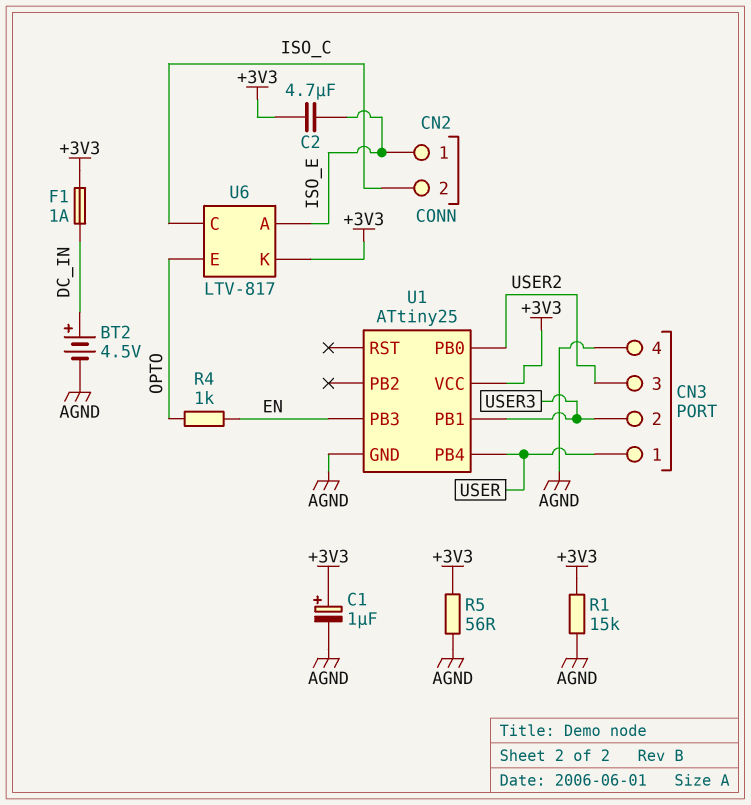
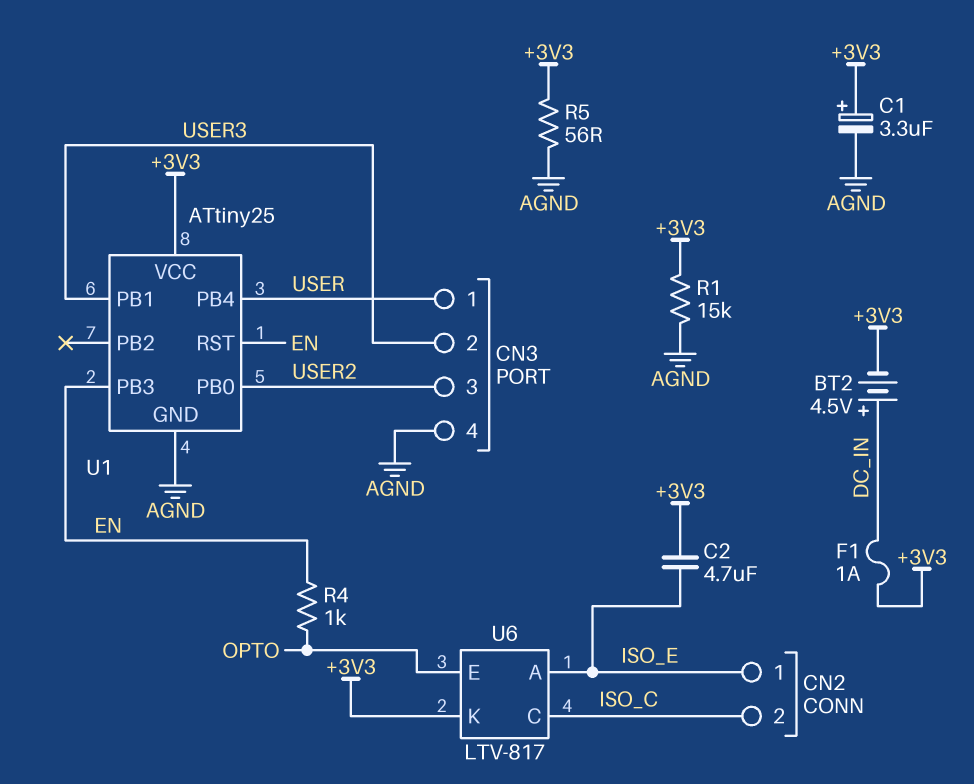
BT2: 4.5V (plus DC_IN, minus AGND) -> 4.5V (plus DC_IN, minus +3V3)
C1: 1uF (plus +3V3, minus AGND) -> 3.3uF (plus +3V3, minus AGND)
U1 pin RST: none -> EN

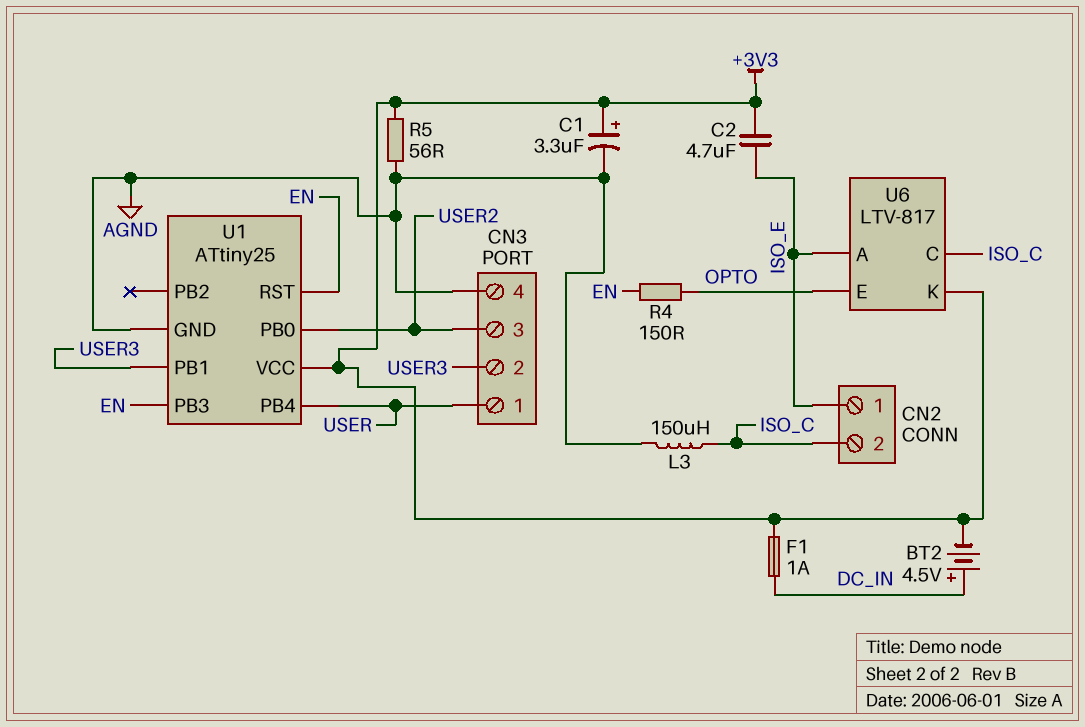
L3: none -> 150uH (AGND, ISO_C)
R1: 15k (+3V3, AGND) -> none
R4: 1k (EN, OPTO) -> 150 (EN, OPTO)

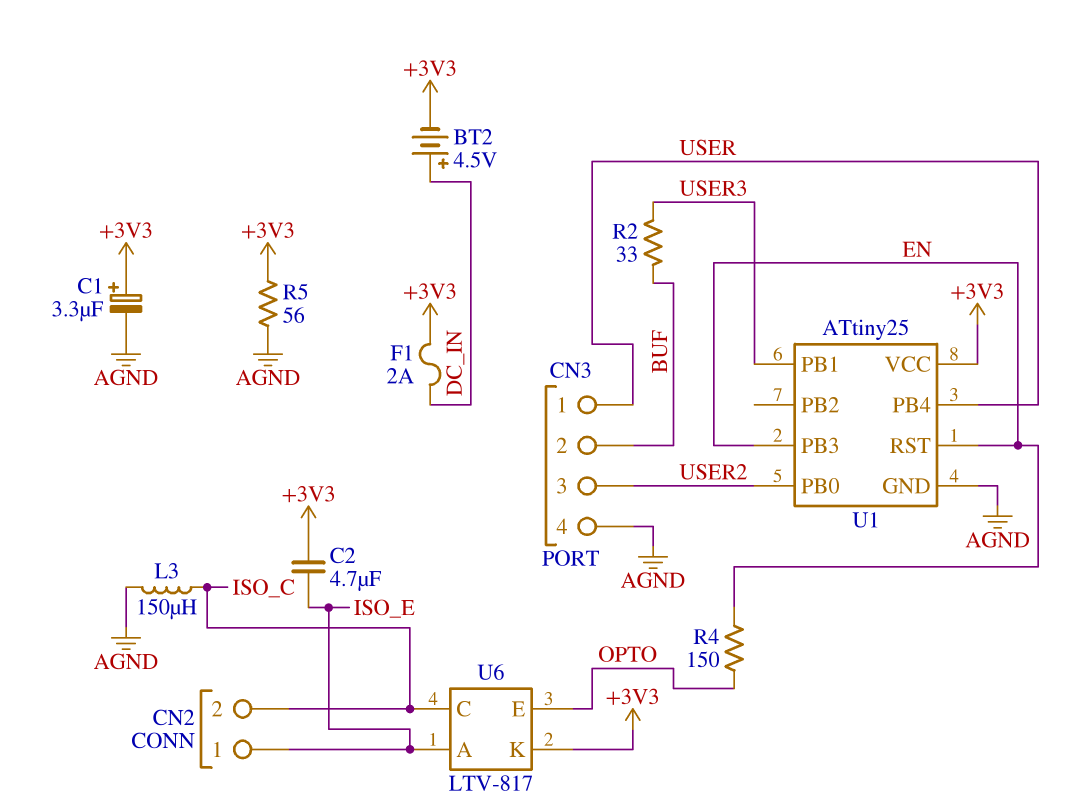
CN3 pin 2: USER3 -> BUF
F1: 1A (+3V3, DC_IN) -> 2A (+3V3, DC_IN)
R2: none -> 33 (BUF, USER3)

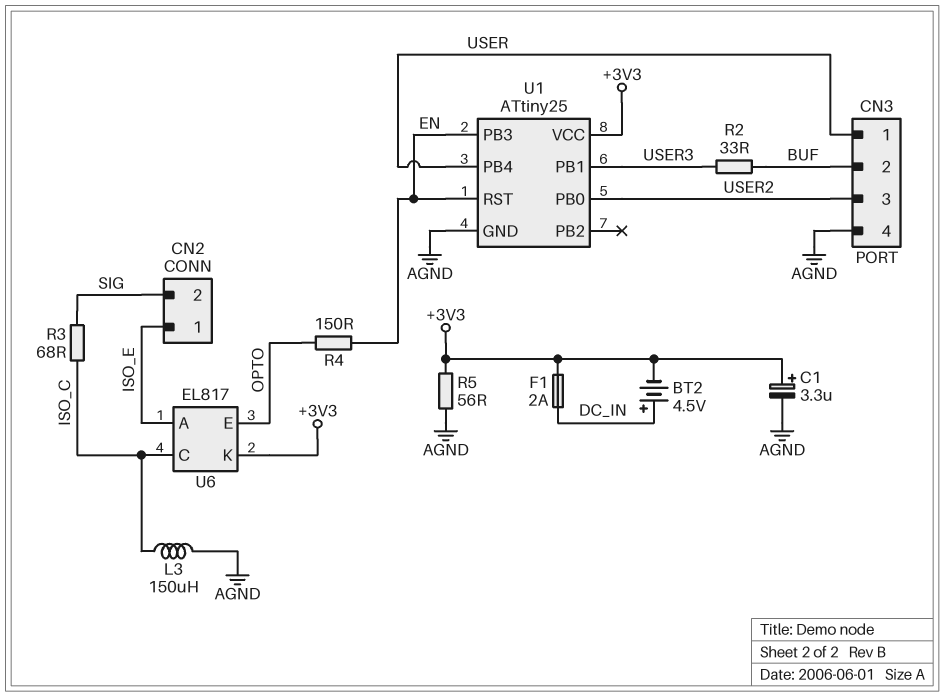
C2: 4.7uF (+3V3, ISO_E) -> none
CN2 pin 2: ISO_C -> SIG
R3: none -> 68 (ISO_C, SIG)
U6: LTV-817 -> EL817

